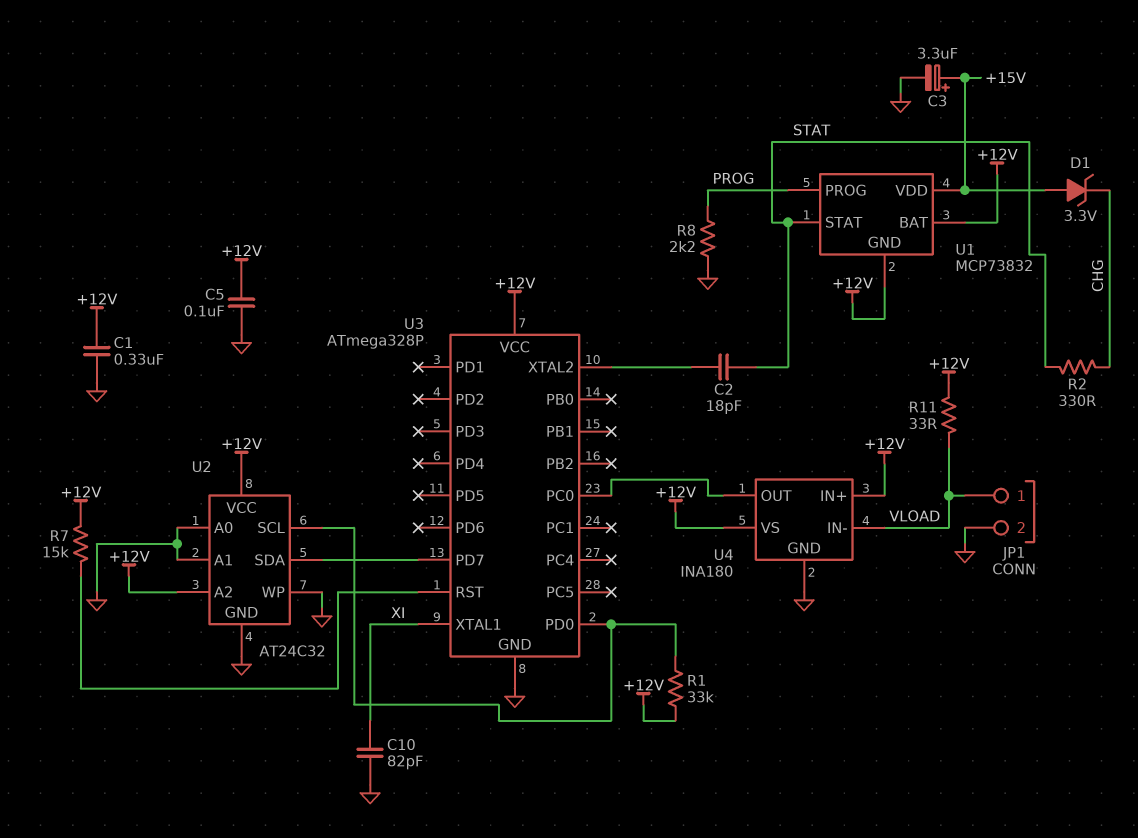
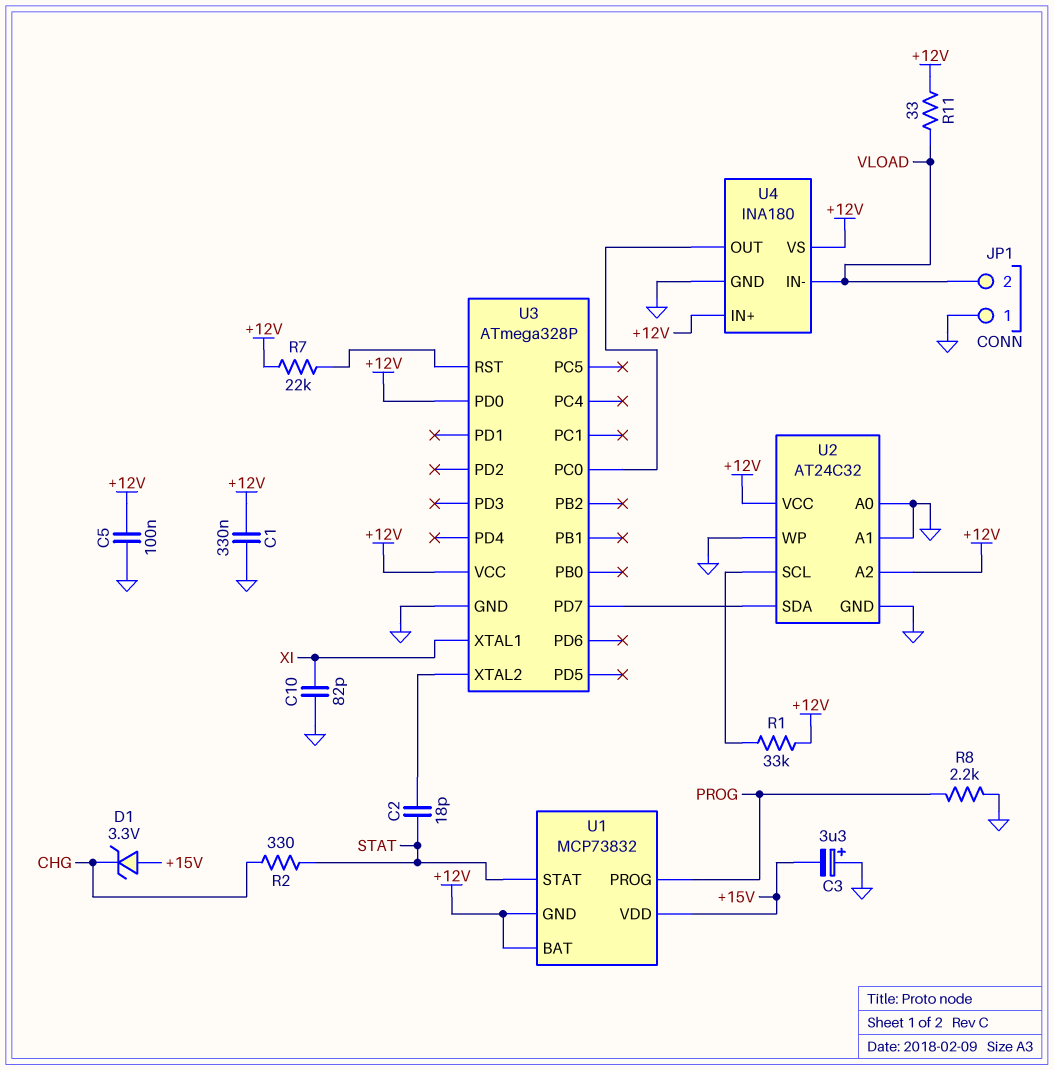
C3: 3.3uF (plus +15V, minus GND) -> 3.3uF (plus GND, minus +15V)
JP1 pin 1: VLOAD -> GND
JP1 pin 2: GND -> VLOAD
R7: 15k (+12V, U3/RST) -> 22k (+12V, U3/RST)
U3 pin PD0: U2/SCL -> +12V

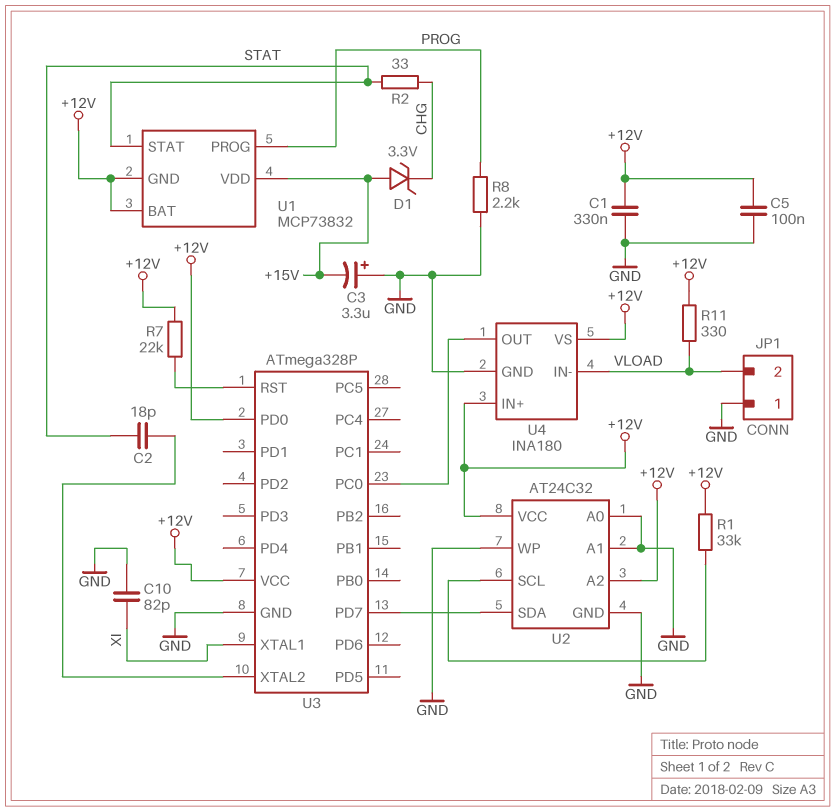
R2: 330 (CHG, STAT) -> 33 (CHG, STAT)
R11: 33 (+12V, VLOAD) -> 330 (+12V, VLOAD)

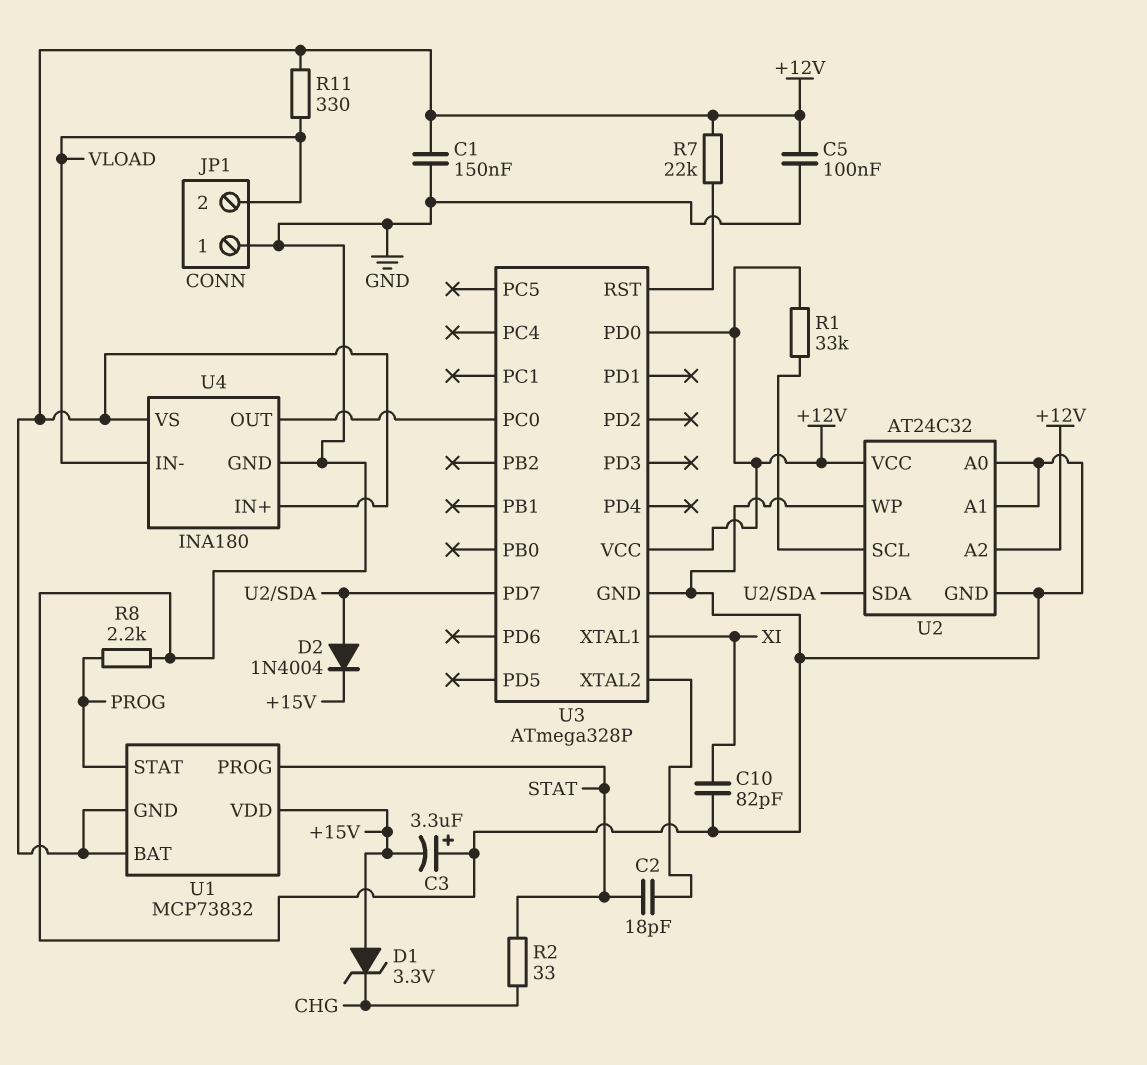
C1: 330nF (+12V, GND) -> 150nF (+12V, GND)
D2: none -> diode 1N4004 (A U2/SDA, K +15V)
U1 pin PROG: PROG -> STAT
U1 pin STAT: STAT -> PROG

